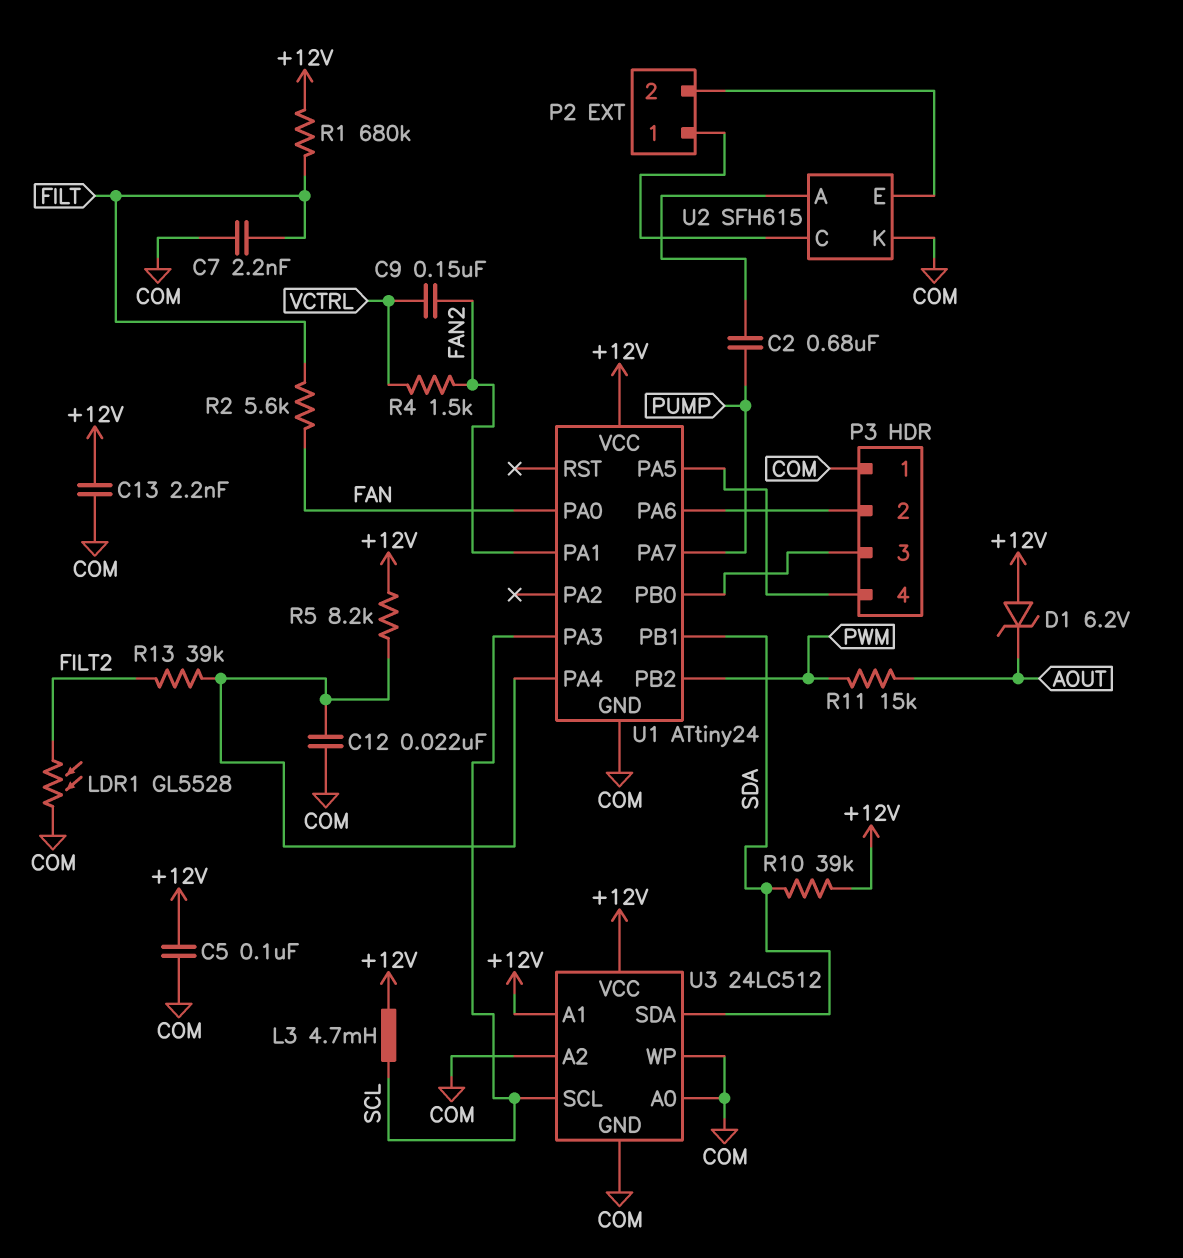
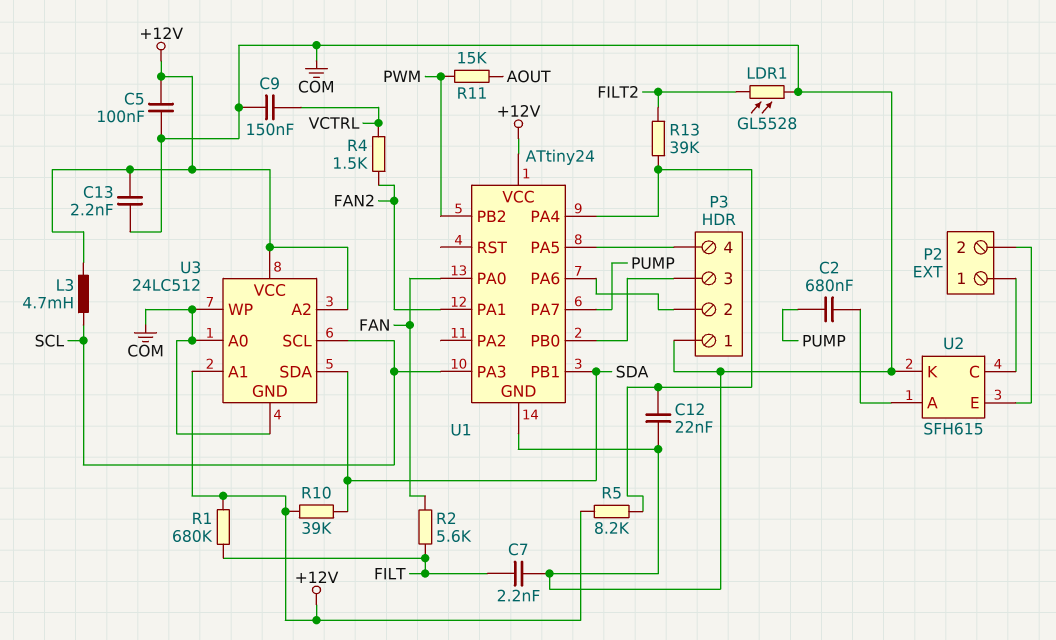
C9: 150nF (FAN2, VCTRL) -> 150nF (COM, VCTRL)
D1: zener 6.2V (A +12V, K AOUT) -> none
U3 pin A2: COM -> +12V

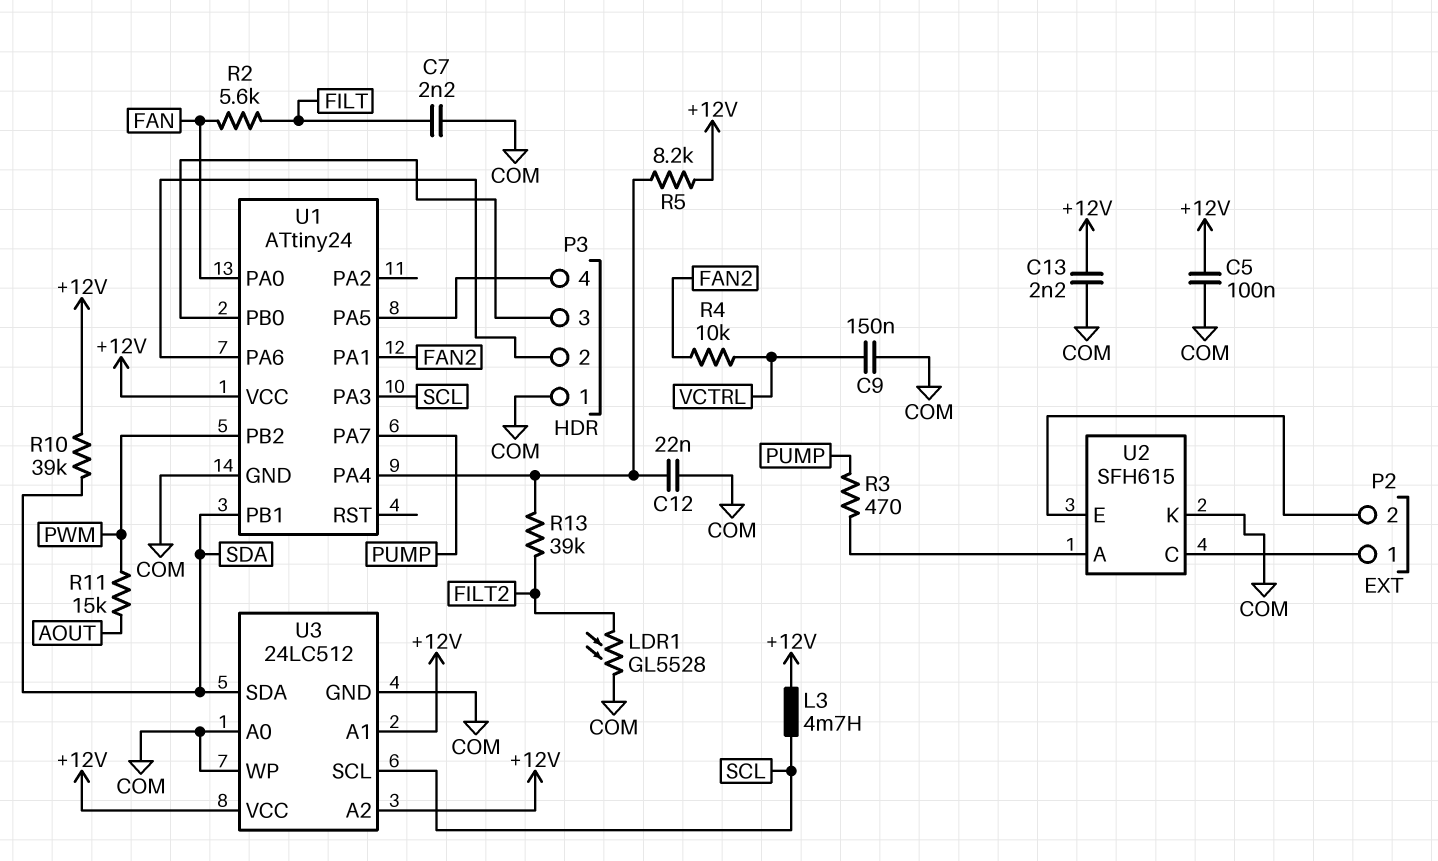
C2: 680nF (PUMP, U2/A) -> none
R1: 680k (+12V, FILT) -> none
R3: none -> 470 (PUMP, U2/A)
R4: 1.5k (FAN2, VCTRL) -> 10k (FAN2, VCTRL)

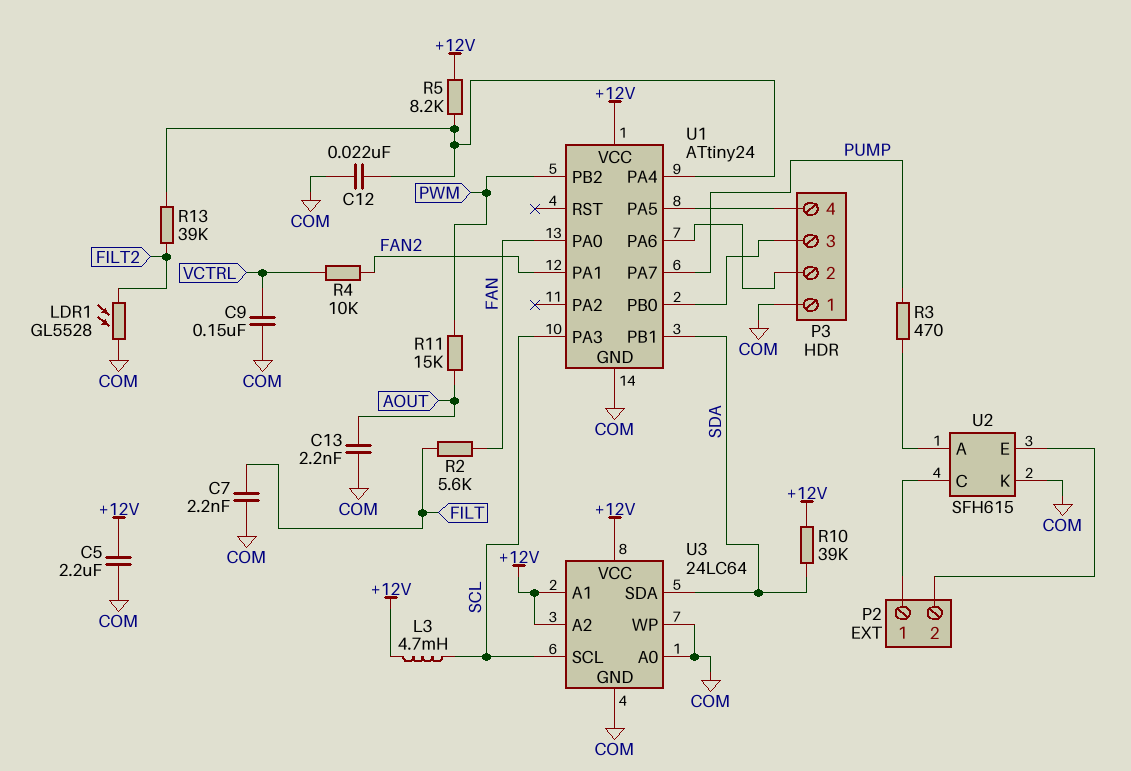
C5: 100nF (+12V, COM) -> 2.2uF (+12V, COM)
C13: 2.2nF (+12V, COM) -> 2.2nF (AOUT, COM)
U3: 24LC512 -> 24LC64

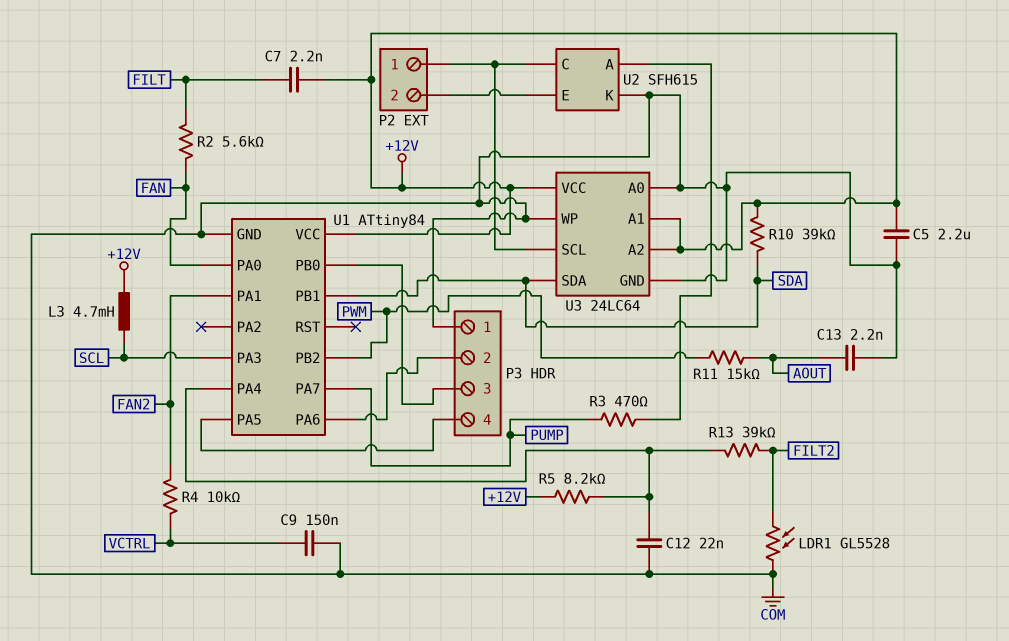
C7: 2.2nF (COM, FILT) -> 2.2nF (+12V, FILT)
U1: ATtiny24 -> ATtiny84
U3 pin SCL: SCL -> P2/1

